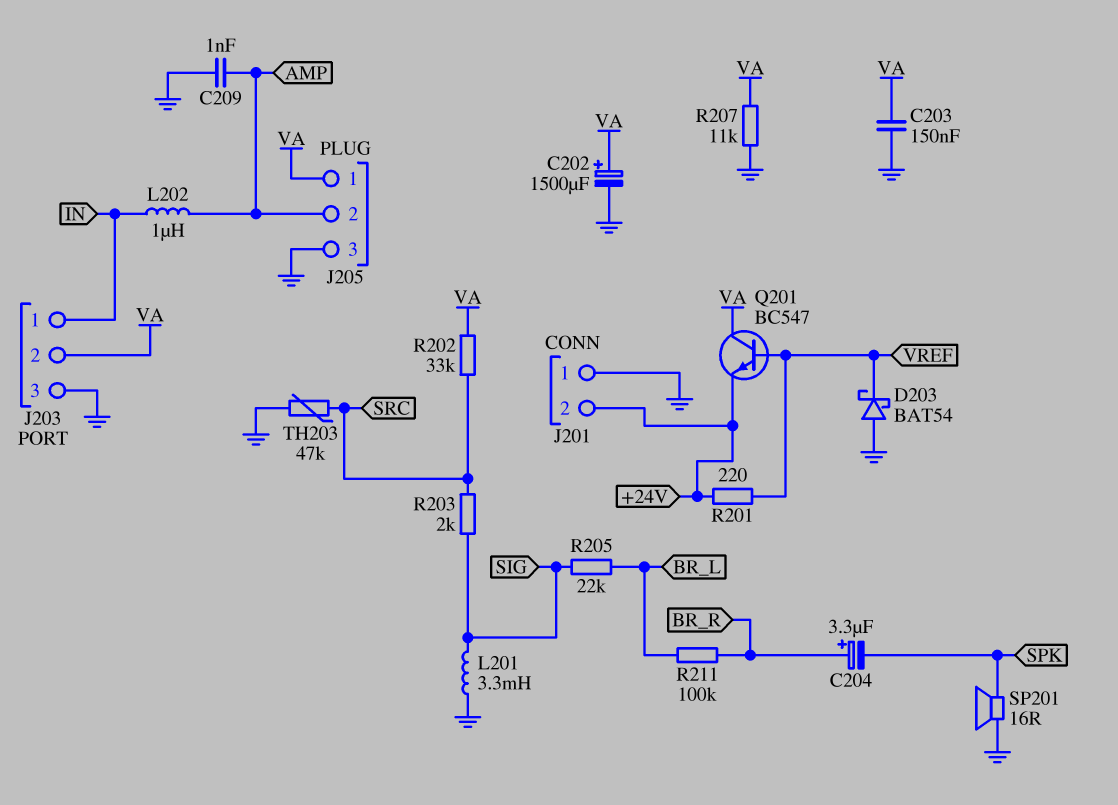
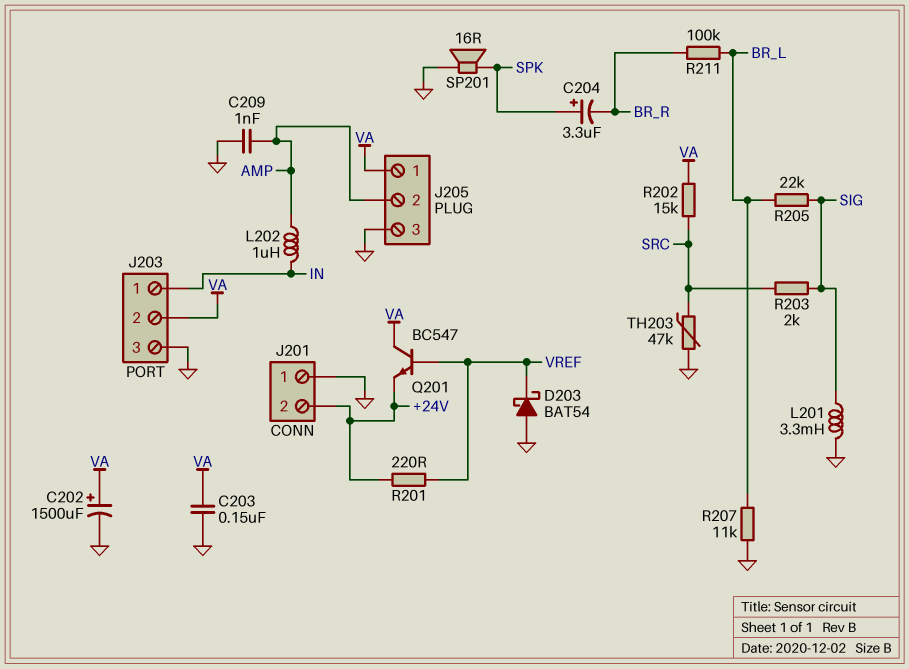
C204: 3.3uF (plus BR_R, minus SPK) -> 3.3uF (plus SPK, minus BR_R)
R202: 33k (SRC, VA) -> 15k (SRC, VA)
R207: 11k (GND, VA) -> 11k (BR_L, GND)

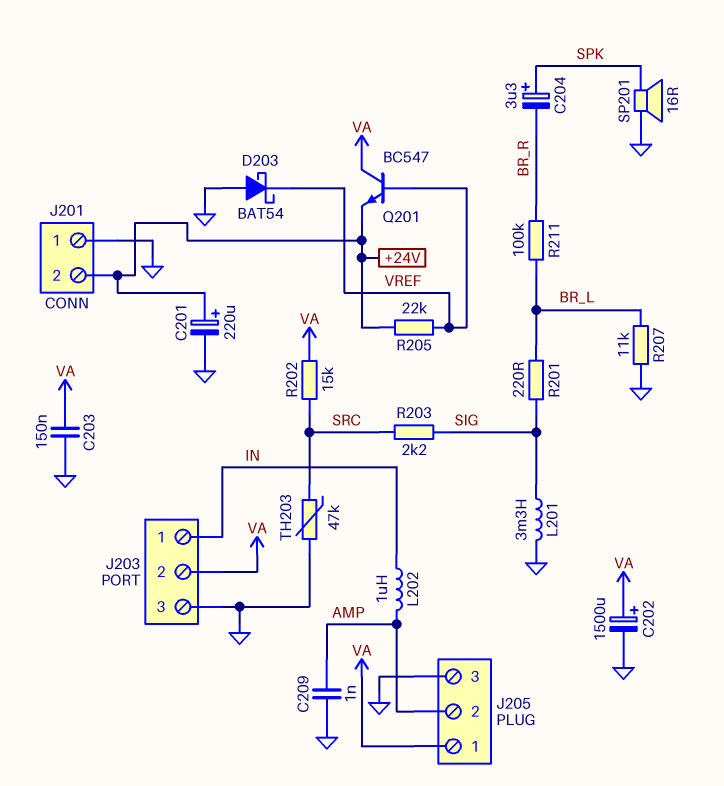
C201: none -> 220uF (plus +24V, minus GND)
R201: 220 (+24V, VREF) -> 220 (BR_L, SIG)
R203: 2k (SIG, SRC) -> 2.2k (SIG, SRC)
R205: 22k (BR_L, SIG) -> 22k (+24V, VREF)

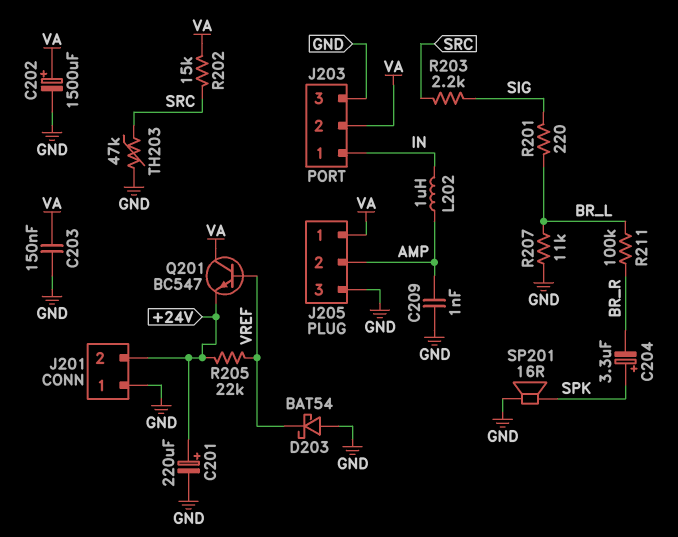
L201: 3.3mH (GND, SIG) -> none

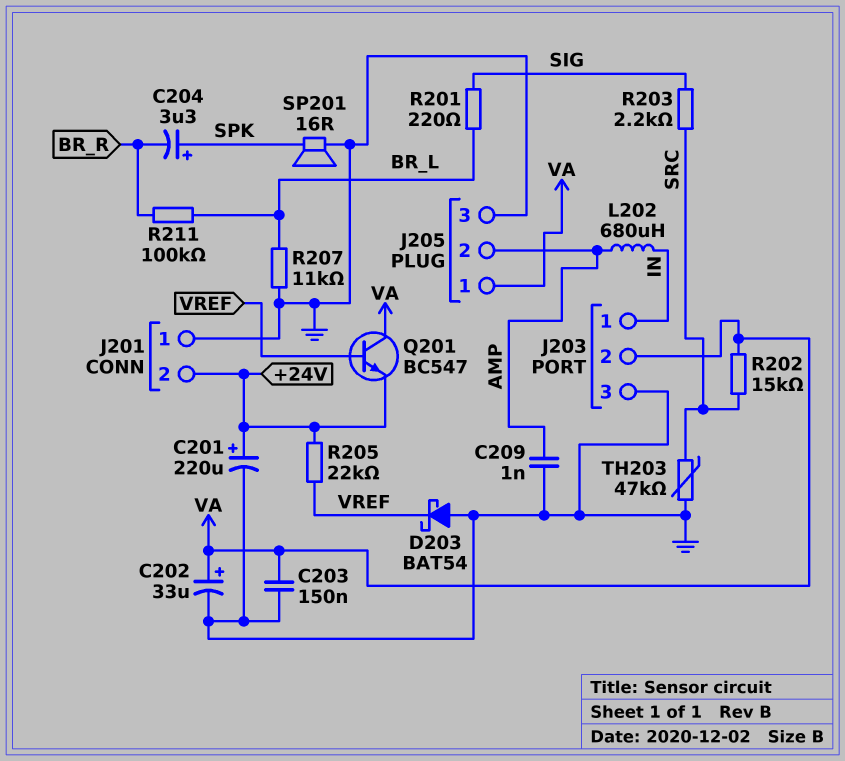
C202: 1500uF (plus VA, minus GND) -> 33uF (plus VA, minus GND)
L202: 1uH (AMP, IN) -> 680uH (AMP, IN)

